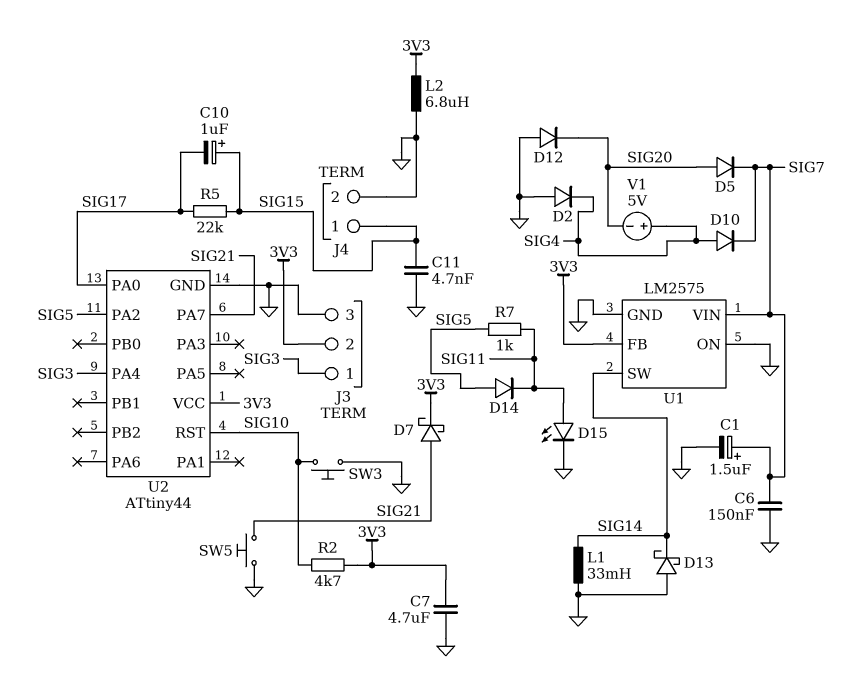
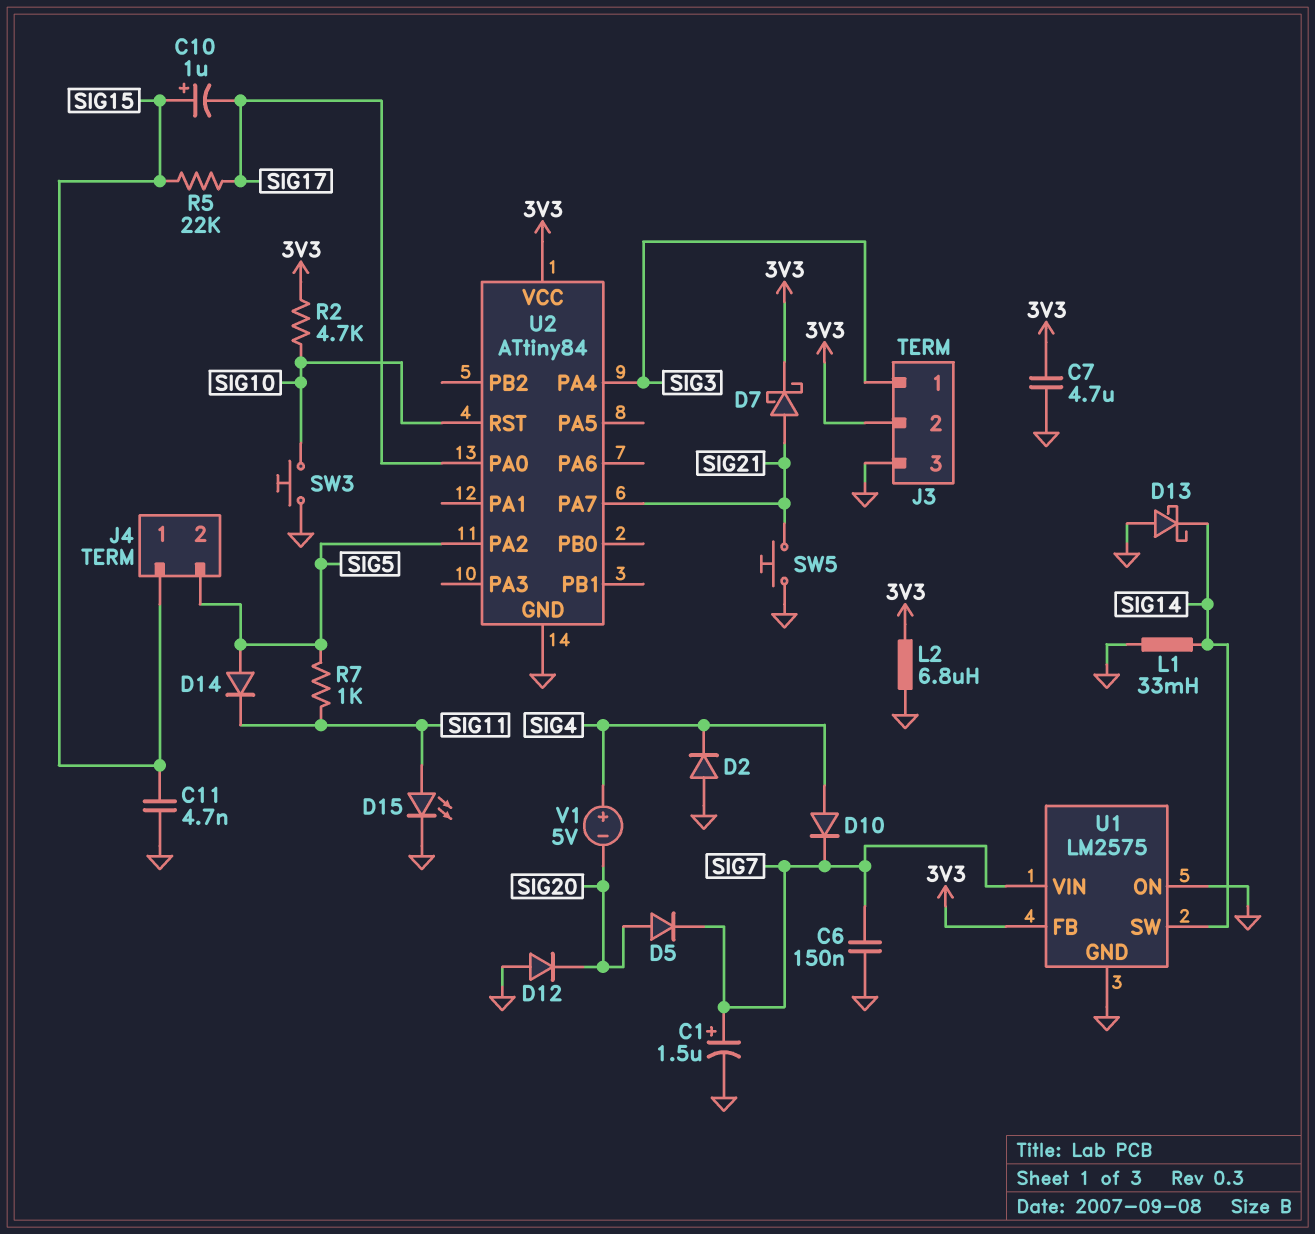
J4 pin 2: GND -> SIG5
U2: ATtiny44 -> ATtiny84

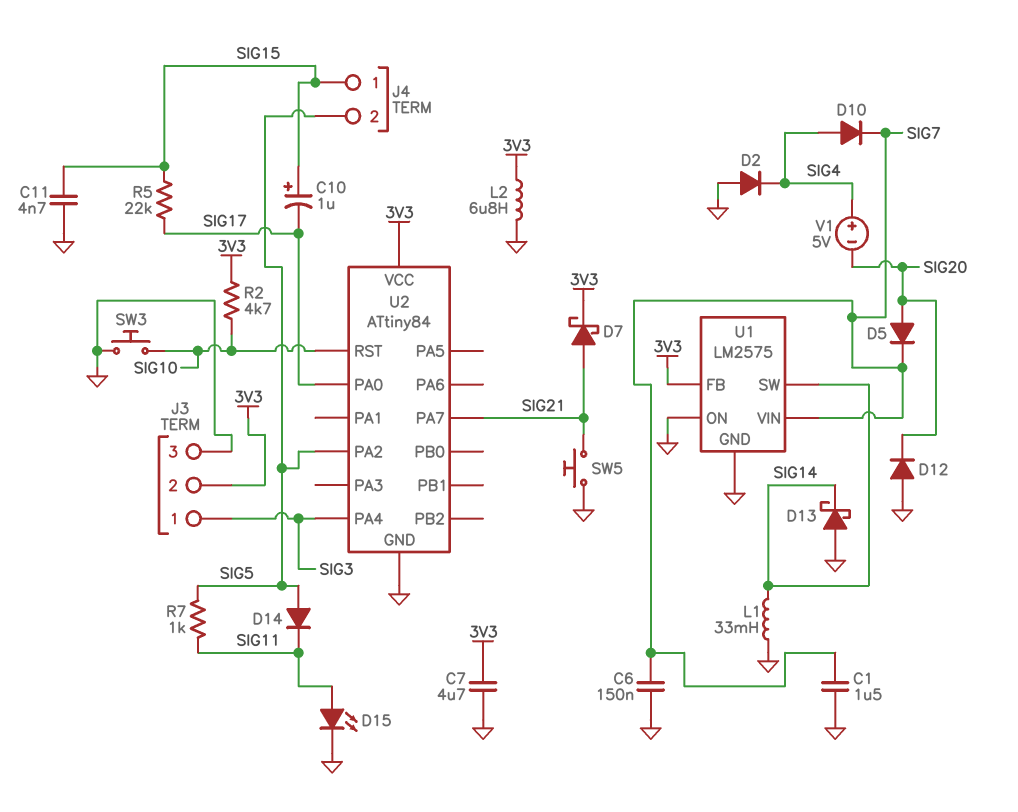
C1: 1.5uF (plus SIG7, minus GND) -> 1.5uF (GND, SIG7)

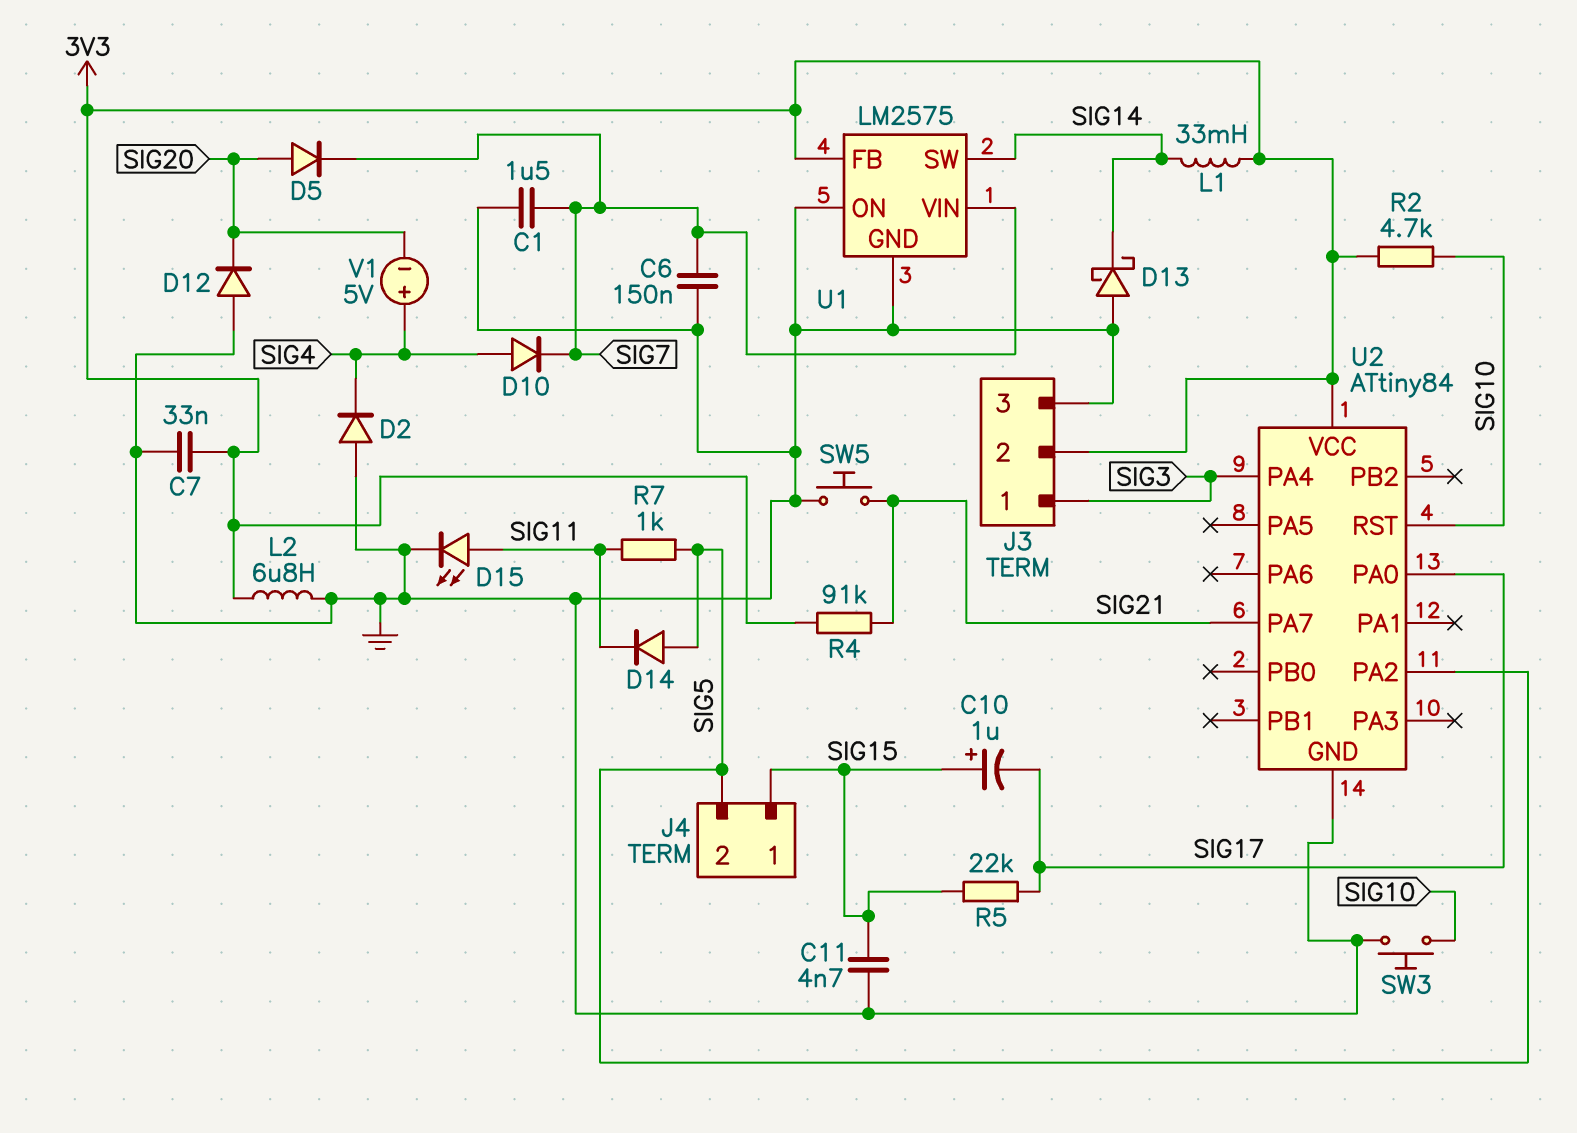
C7: 4.7uF (3V3, GND) -> 33nF (3V3, GND)
D7: schottky (A SIG21, K 3V3) -> none
L1: 33mH (GND, SIG14) -> 33mH (3V3, SIG14)
R4: none -> 91k (3V3, SIG21)

